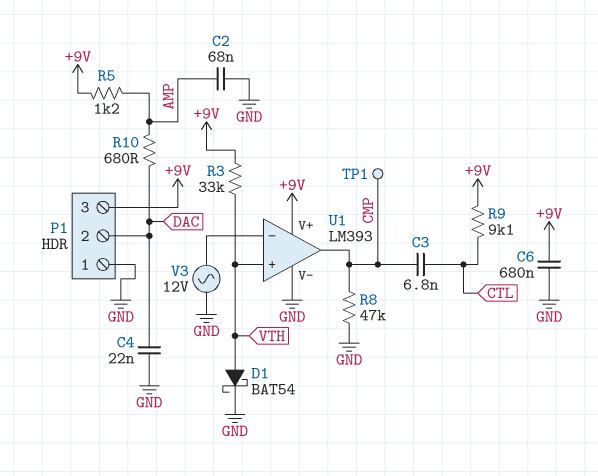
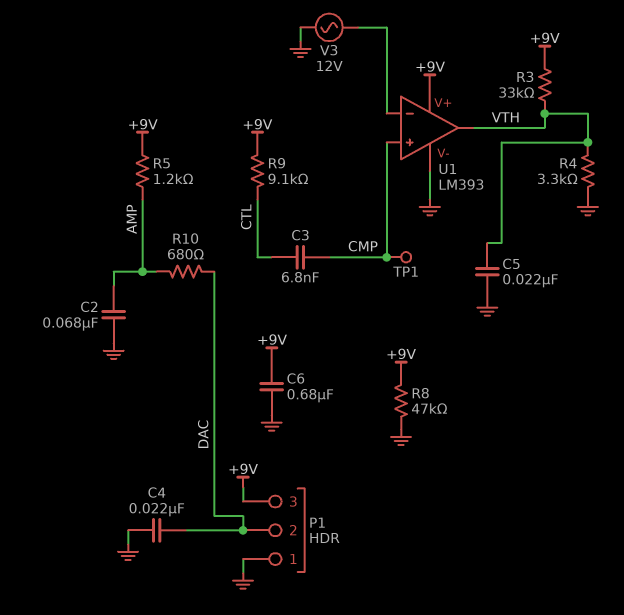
C5: none -> 22nF (GND, VTH)
D1: schottky BAT54 (A VTH, K GND) -> none
R4: none -> 3.3k (GND, VTH)
R8: 47k (CMP, GND) -> 47k (+9V, GND)
U1 pin in+: VTH -> CMP
U1 pin out: CMP -> VTH

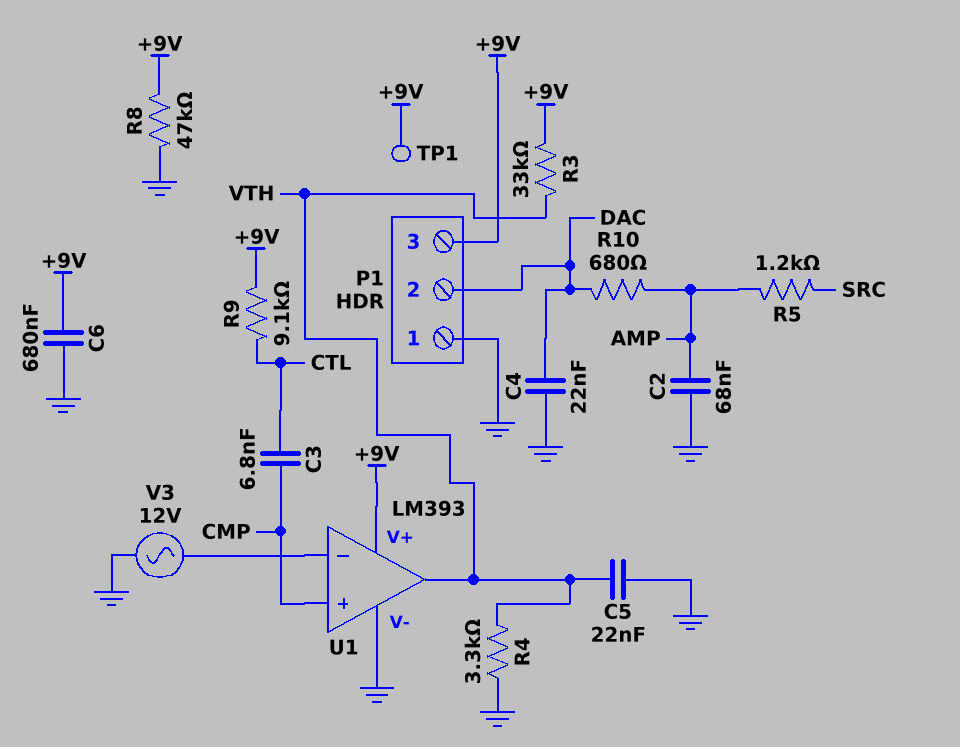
R5: 1.2k (+9V, AMP) -> 1.2k (AMP, SRC)
TP1: test point (CMP) -> test point (+9V)

